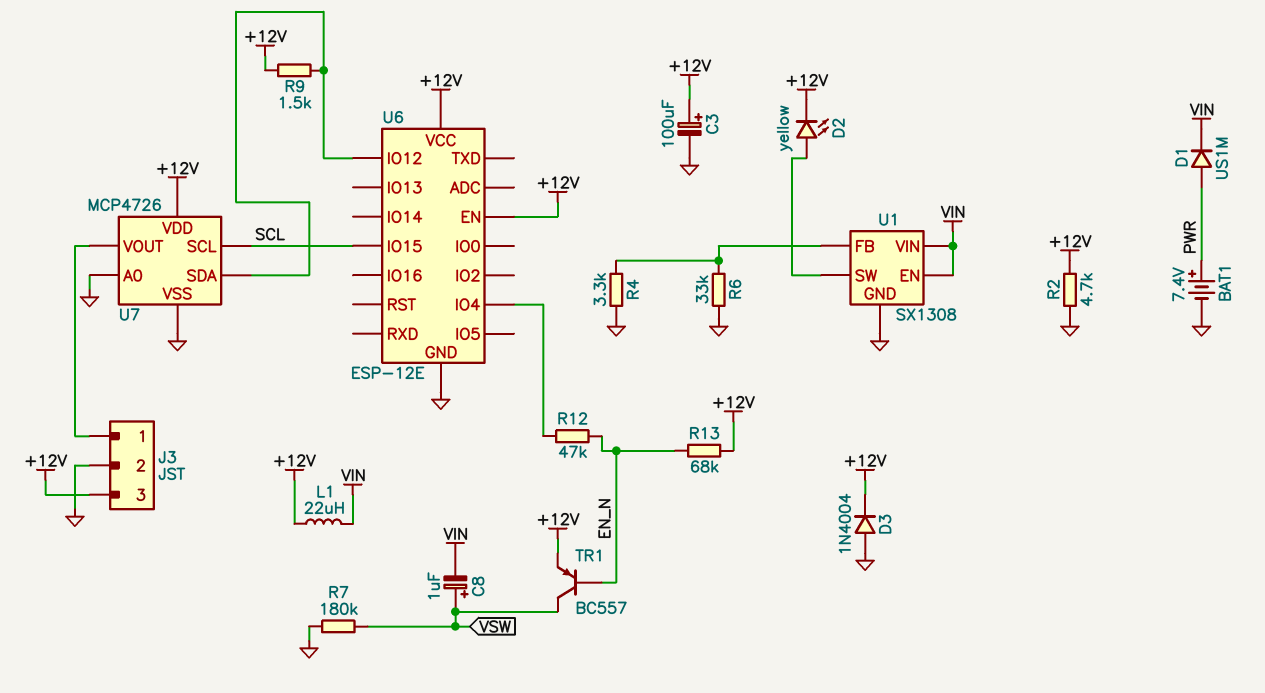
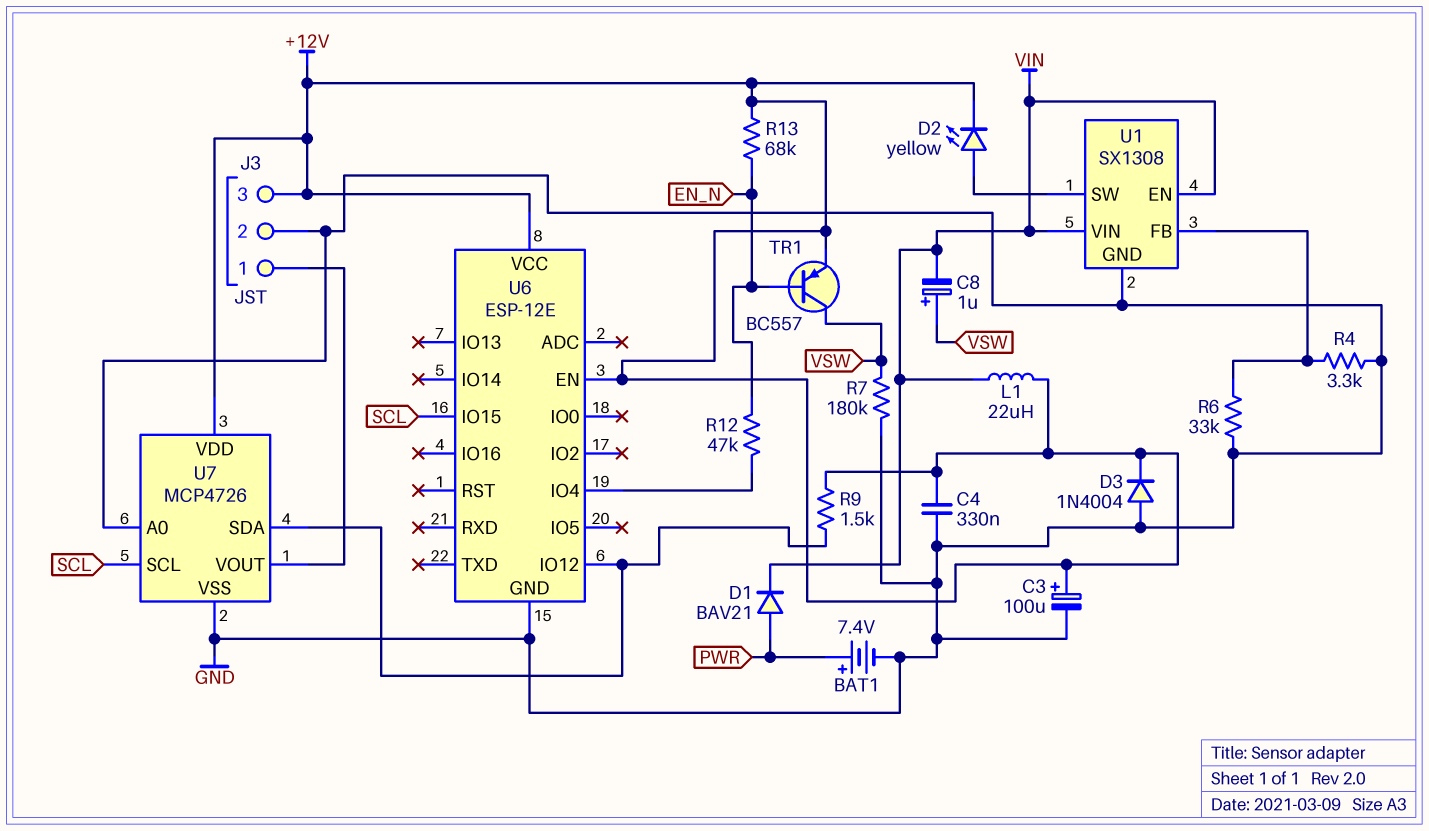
C4: none -> 330nF (+12V, GND)
D1: diode US1M (A PWR, K VIN) -> diode BAV21 (A PWR, K VIN)
R2: 4.7k (+12V, GND) -> none

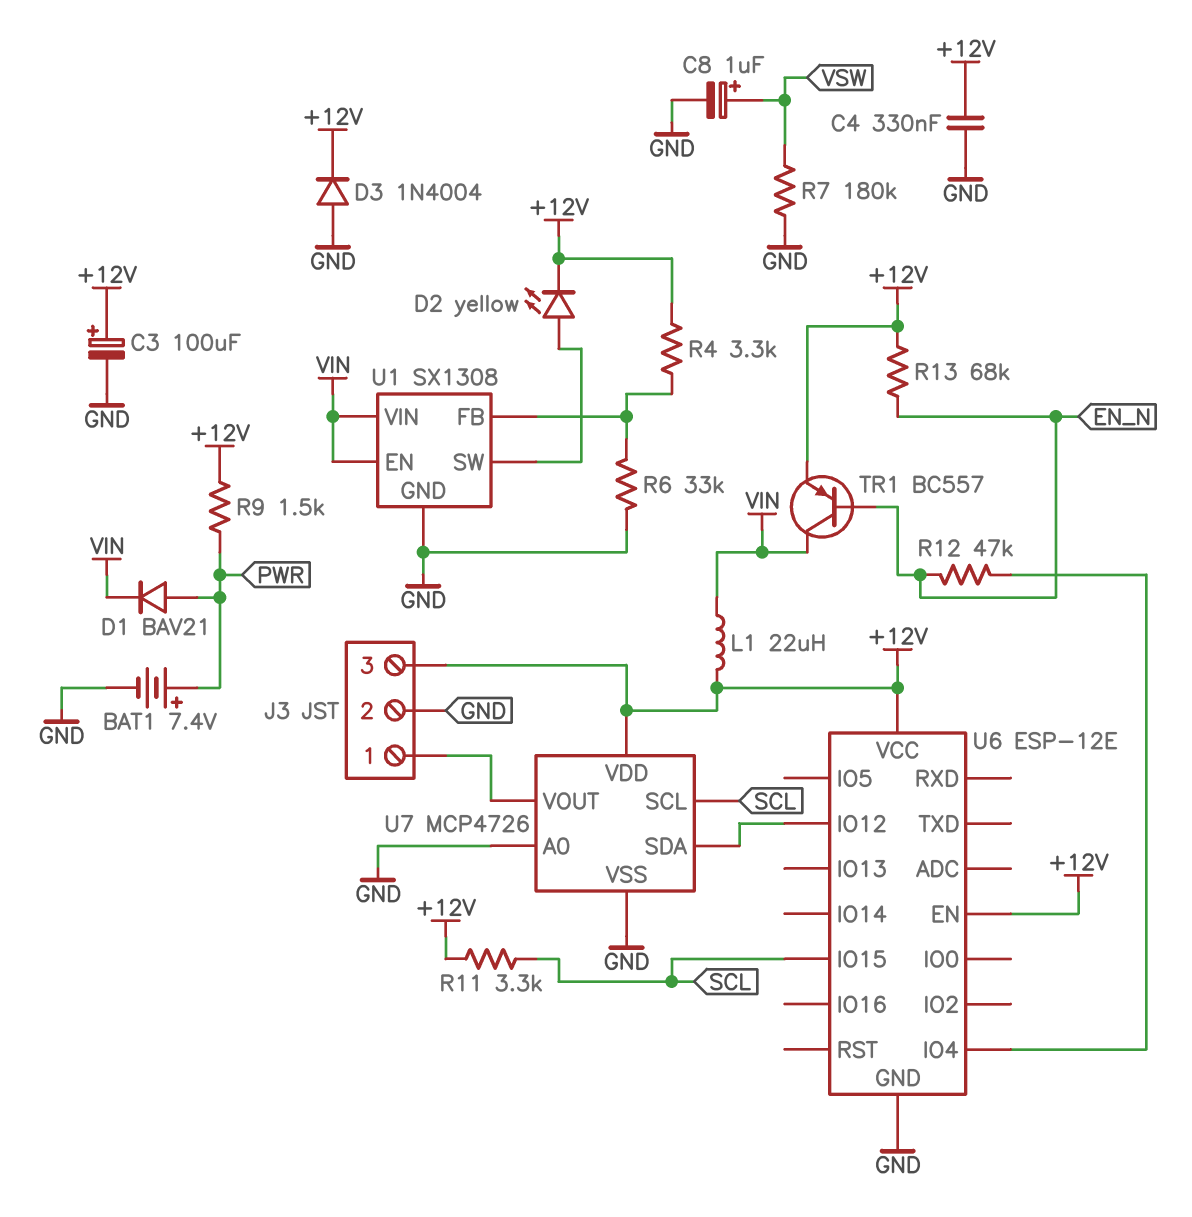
C8: 1uF (plus VSW, minus VIN) -> 1uF (plus VSW, minus GND)
R4: 3.3k (GND, U1/FB) -> 3.3k (+12V, U1/FB)
R9: 1.5k (+12V, U6/IO12) -> 1.5k (+12V, PWR)
R11: none -> 3.3k (+12V, SCL)
TR1: PNP BC557 (B EN_N, C VSW, E +12V) -> PNP BC557 (B EN_N, C VIN, E +12V)

